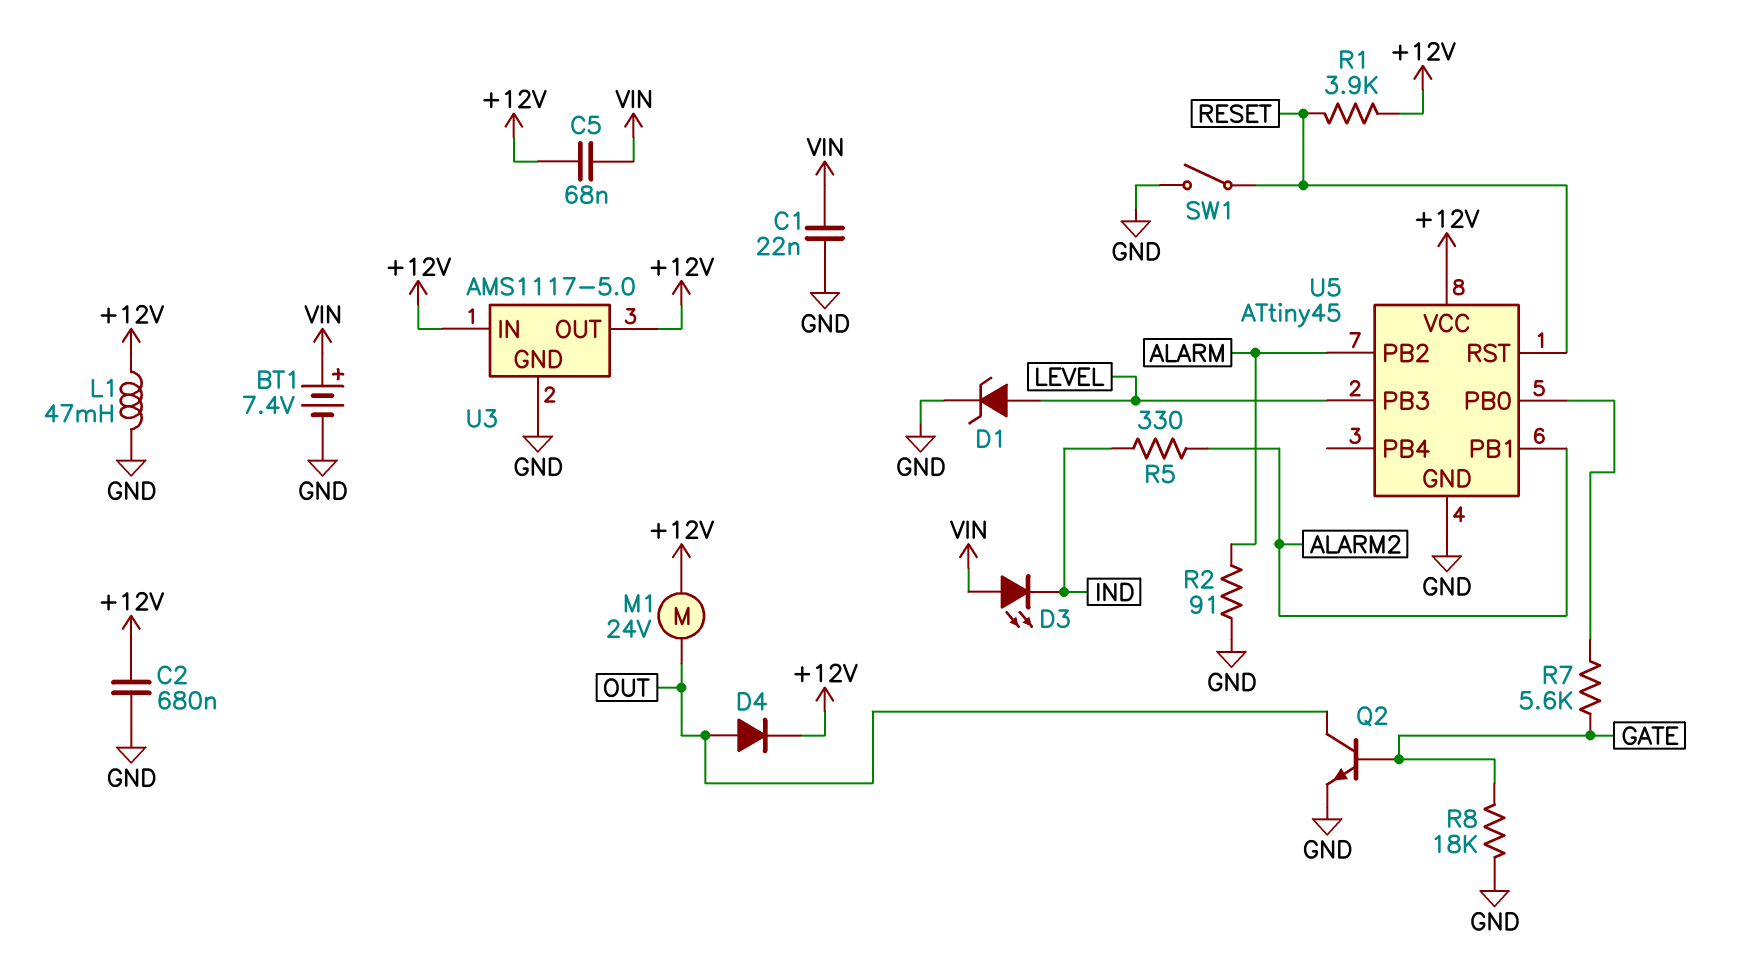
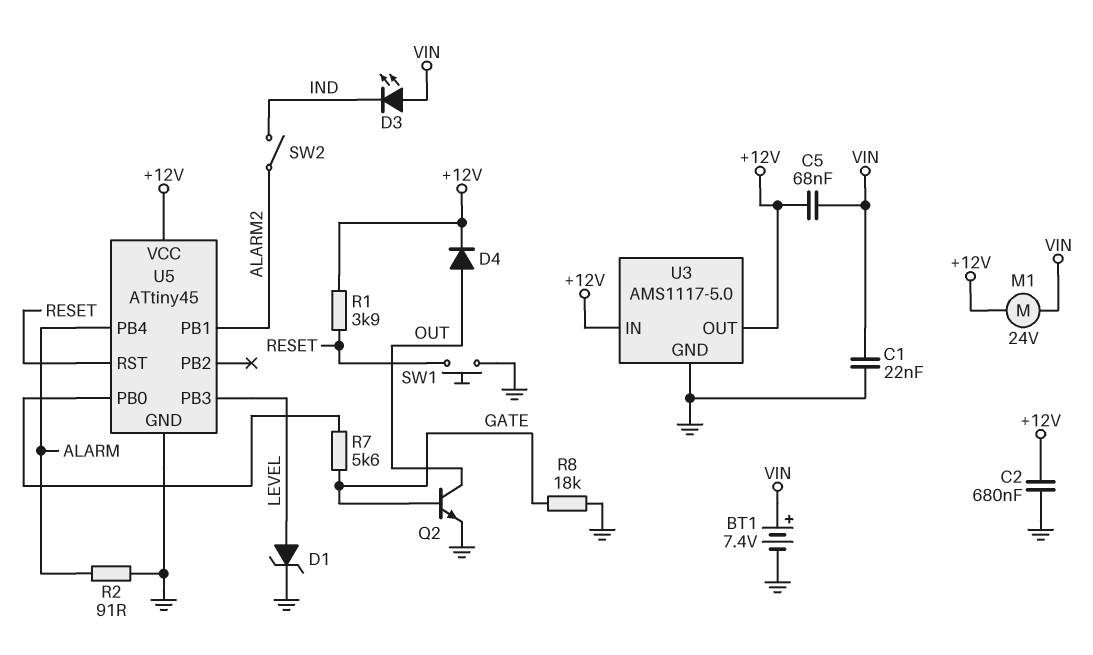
L1: 47mH (+12V, GND) -> none
M1: motor 24V (+12V, OUT) -> motor 24V (+12V, VIN)
R5: 330 (ALARM2, IND) -> none
SW1: switch (GND, RESET) -> button (GND, RESET)
SW2: none -> switch (ALARM2, IND)
U5 pin PB2: ALARM -> none
U5 pin PB4: none -> ALARM

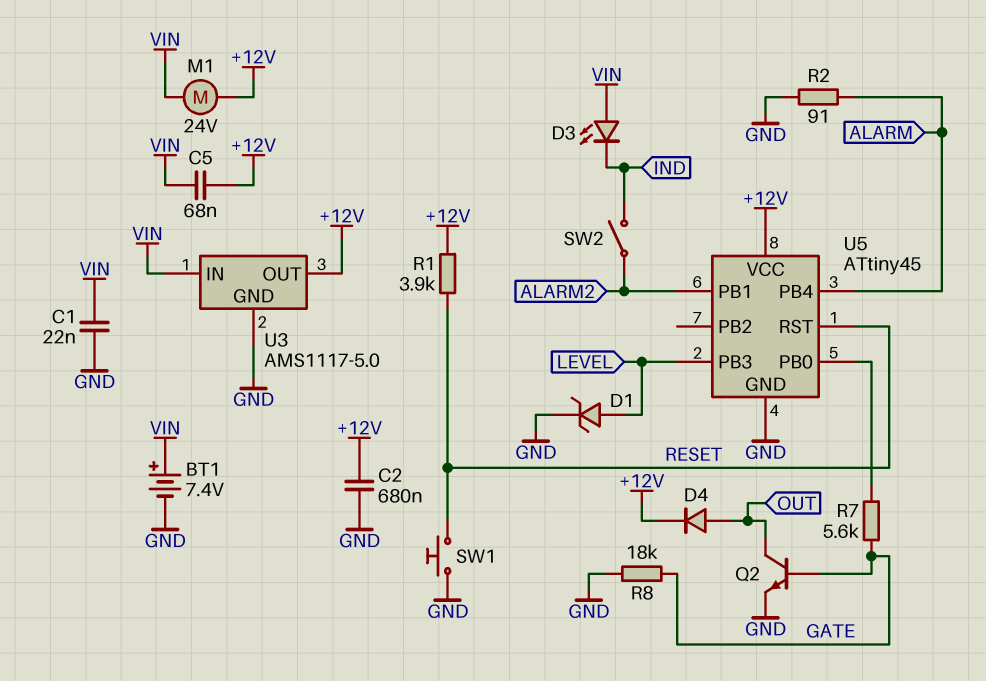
U3 pin IN: +12V -> VIN

